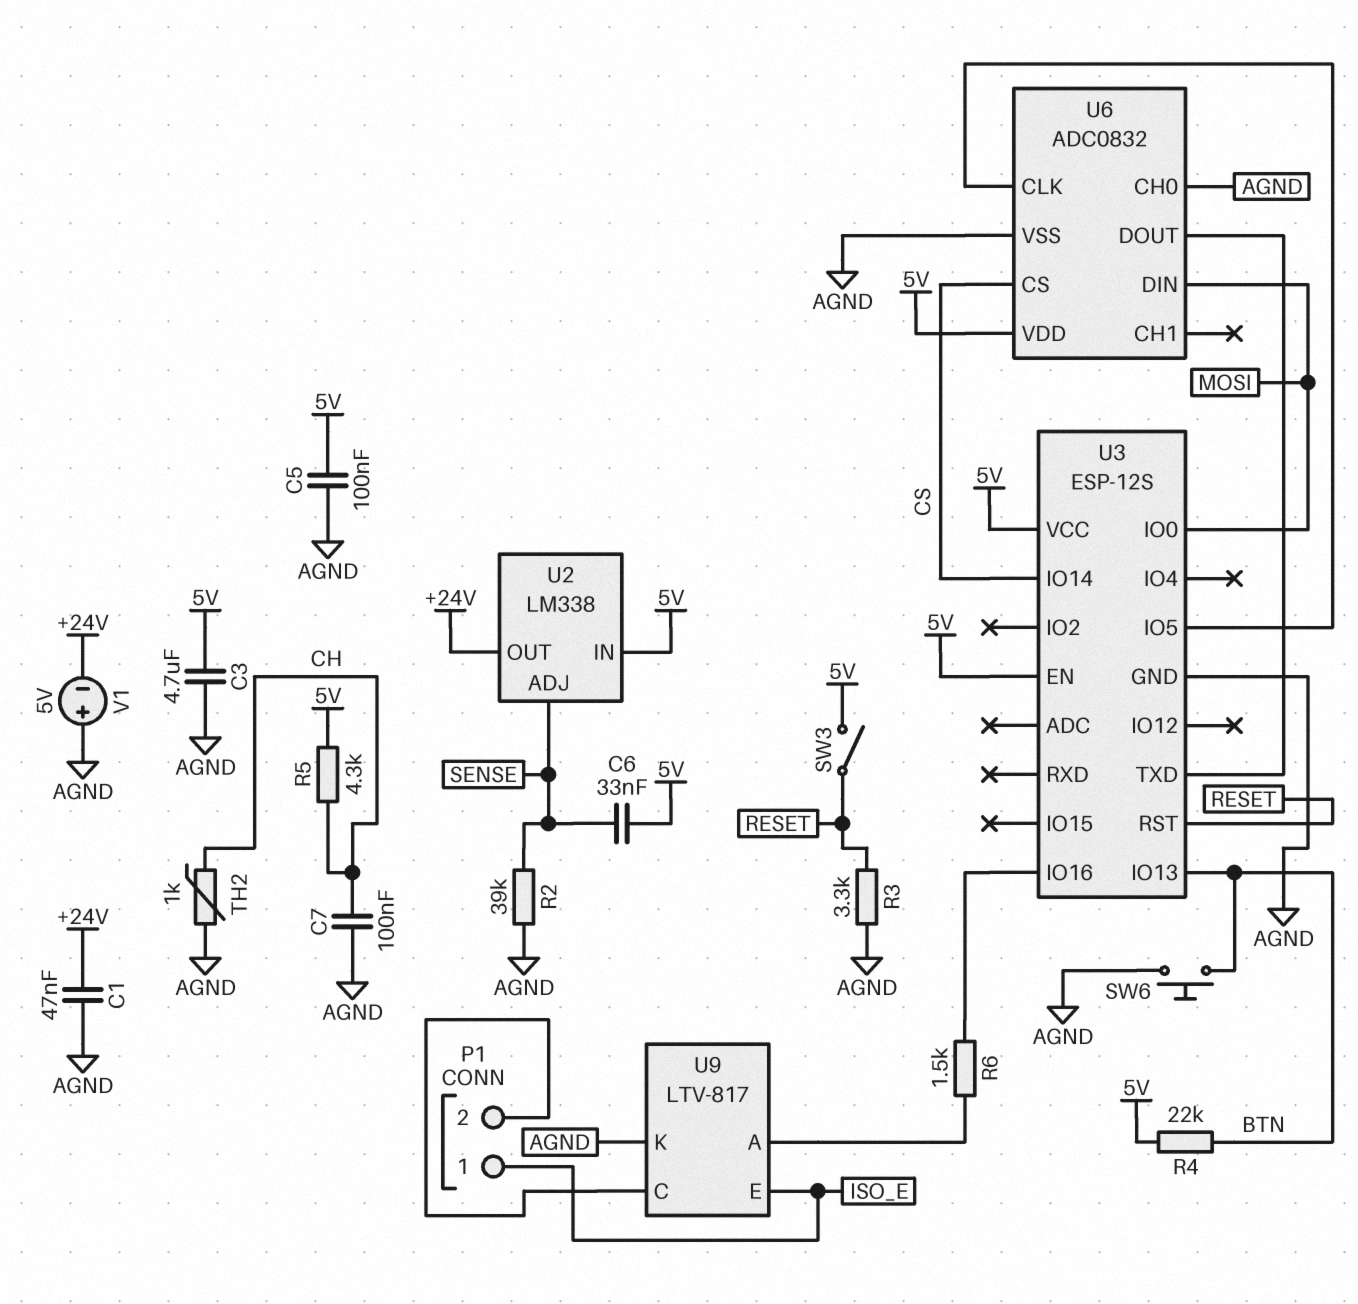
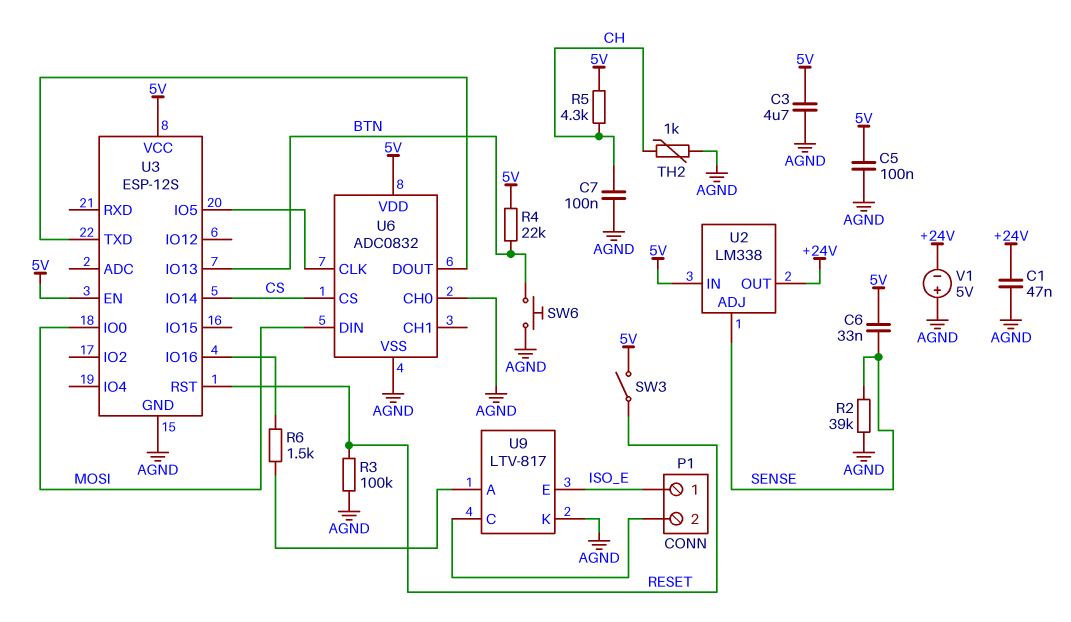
R3: 3.3k (AGND, RESET) -> 100k (AGND, RESET)

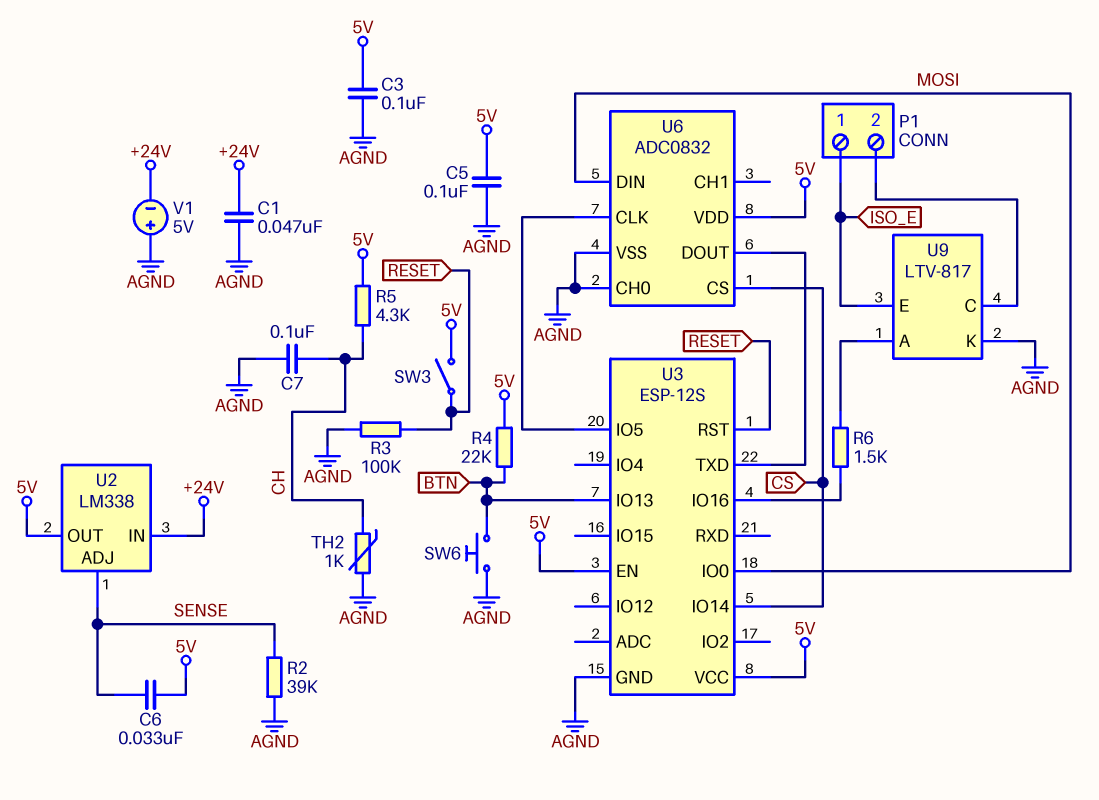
C3: 4.7uF (5V, AGND) -> 100nF (5V, AGND)
U2 pin IN: 5V -> +24V
U2 pin OUT: +24V -> 5V

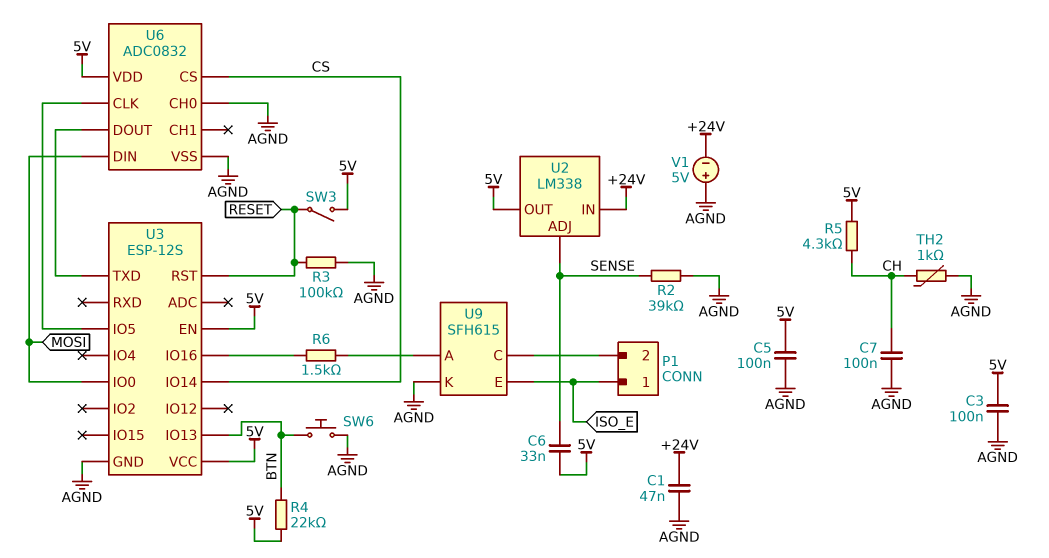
U9: LTV-817 -> SFH615

